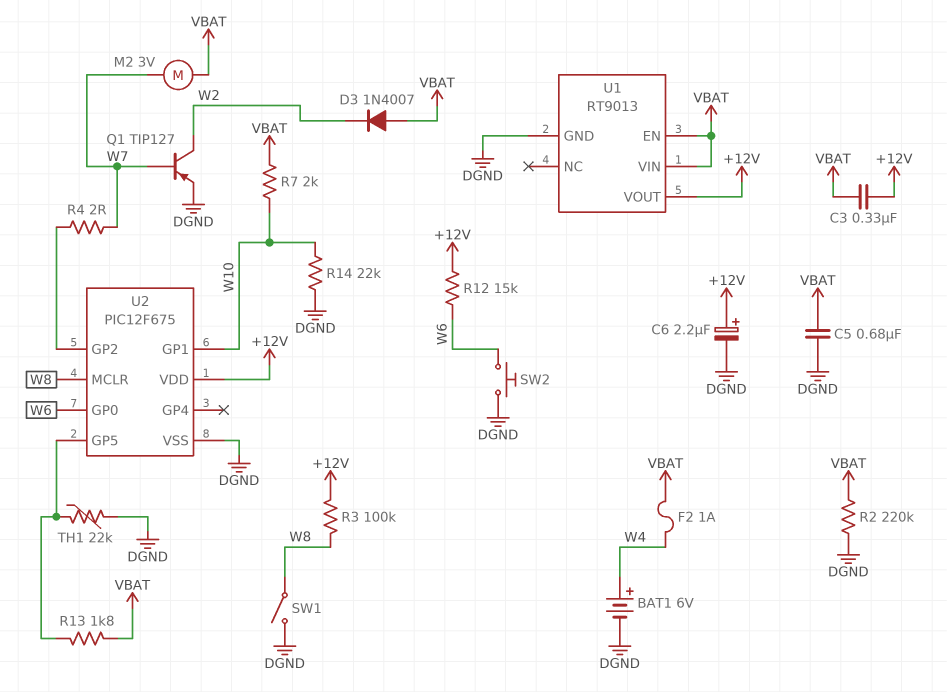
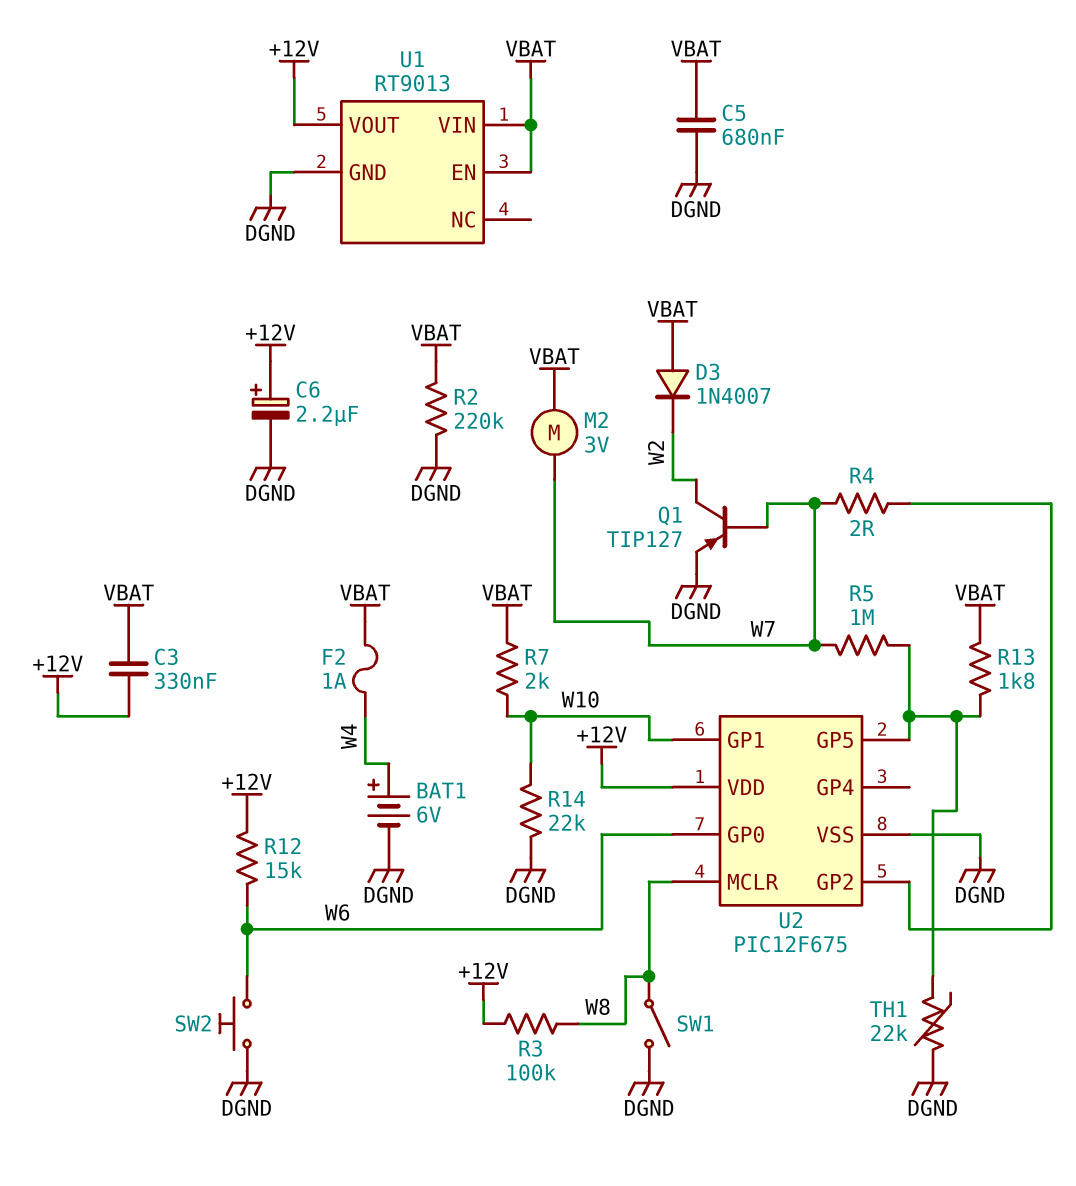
R5: none -> 1M (U2/GP5, W7)

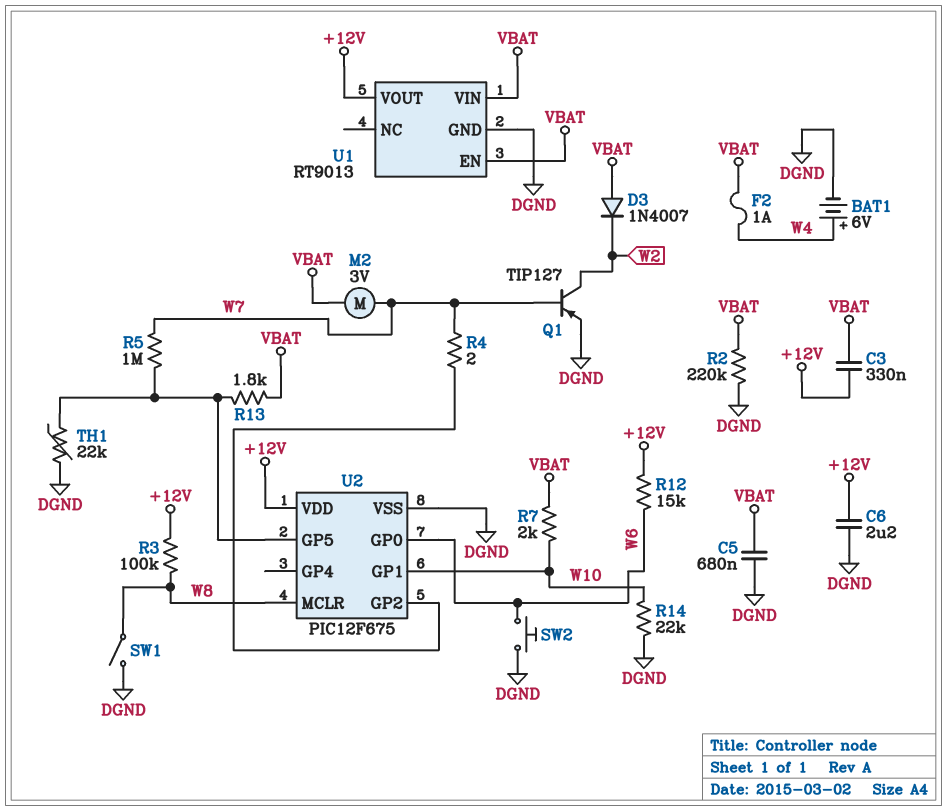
C6: 2.2uF (plus +12V, minus DGND) -> 2.2uF (+12V, DGND)

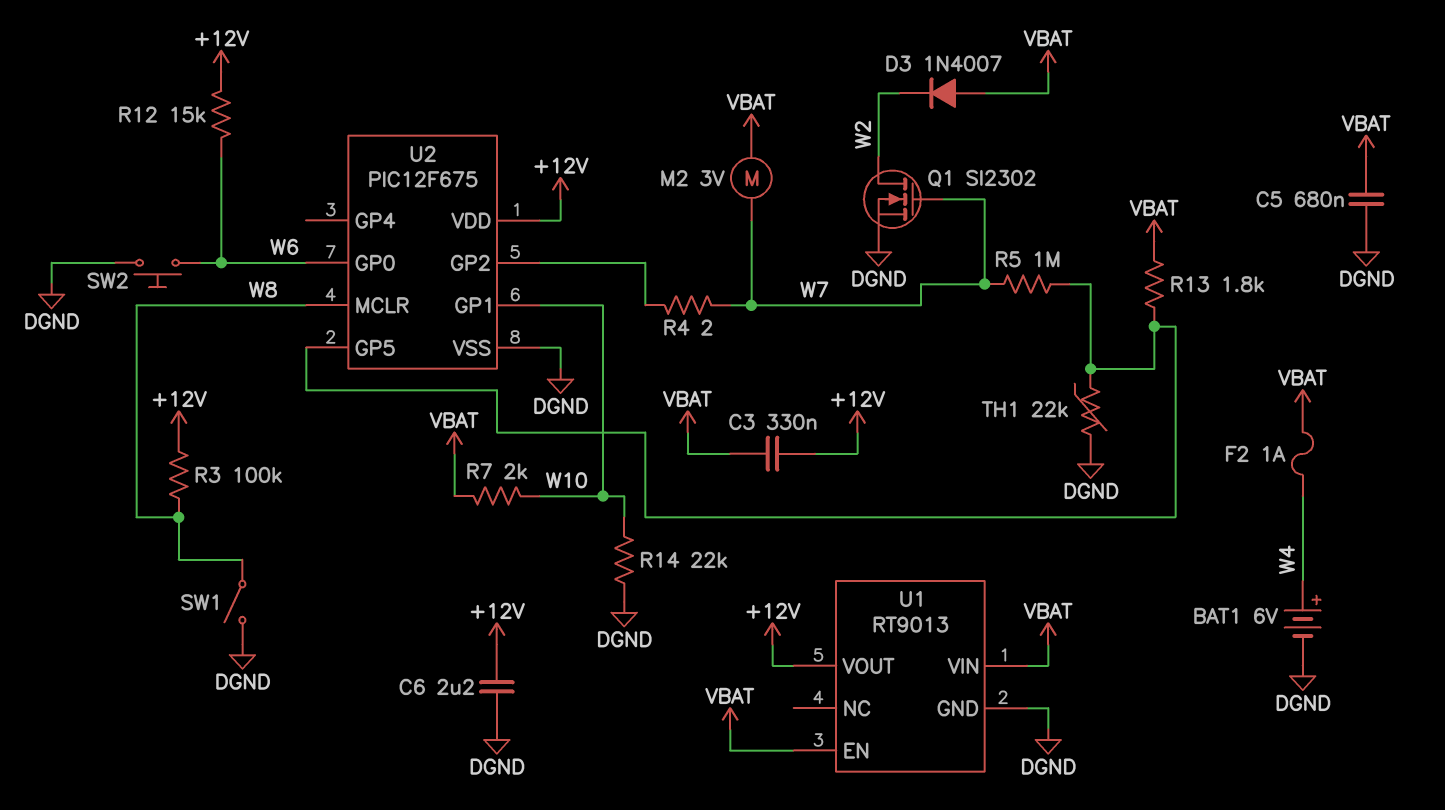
Q1: PNP TIP127 (B W7, C W2, E DGND) -> NMOS SI2302 (G W7, D W2, S DGND)
R2: 220k (DGND, VBAT) -> none

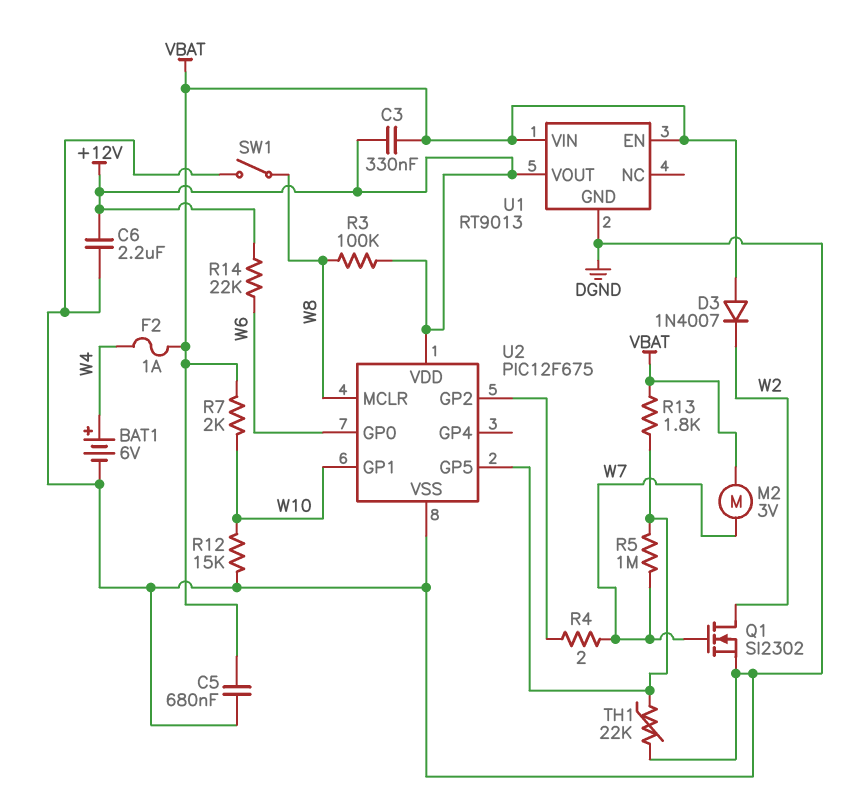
R12: 15k (+12V, W6) -> 15k (DGND, W10)
R14: 22k (DGND, W10) -> 22k (+12V, W6)
SW2: button (DGND, W6) -> none

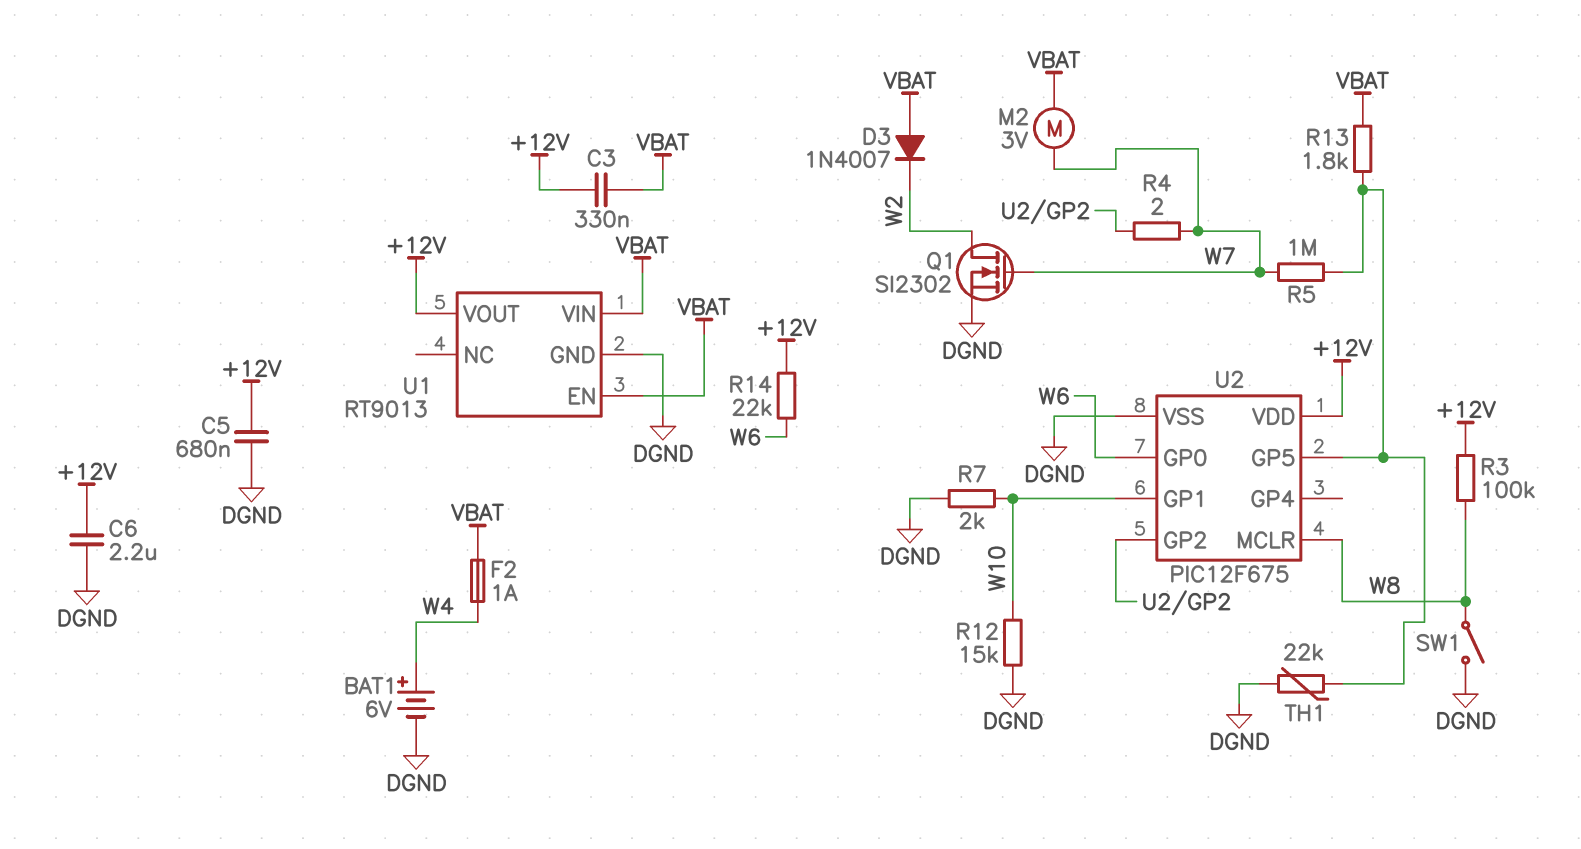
C5: 680nF (DGND, VBAT) -> 680nF (+12V, DGND)
R7: 2k (VBAT, W10) -> 2k (DGND, W10)

